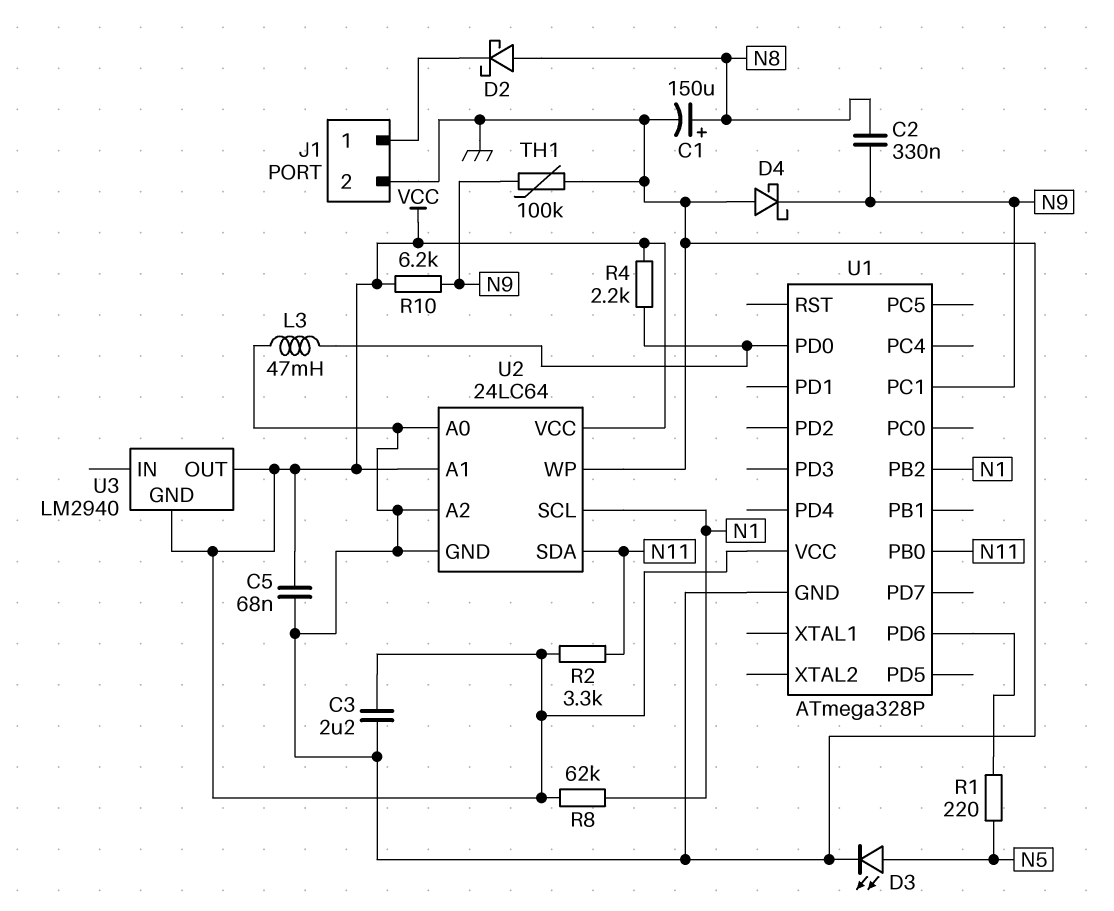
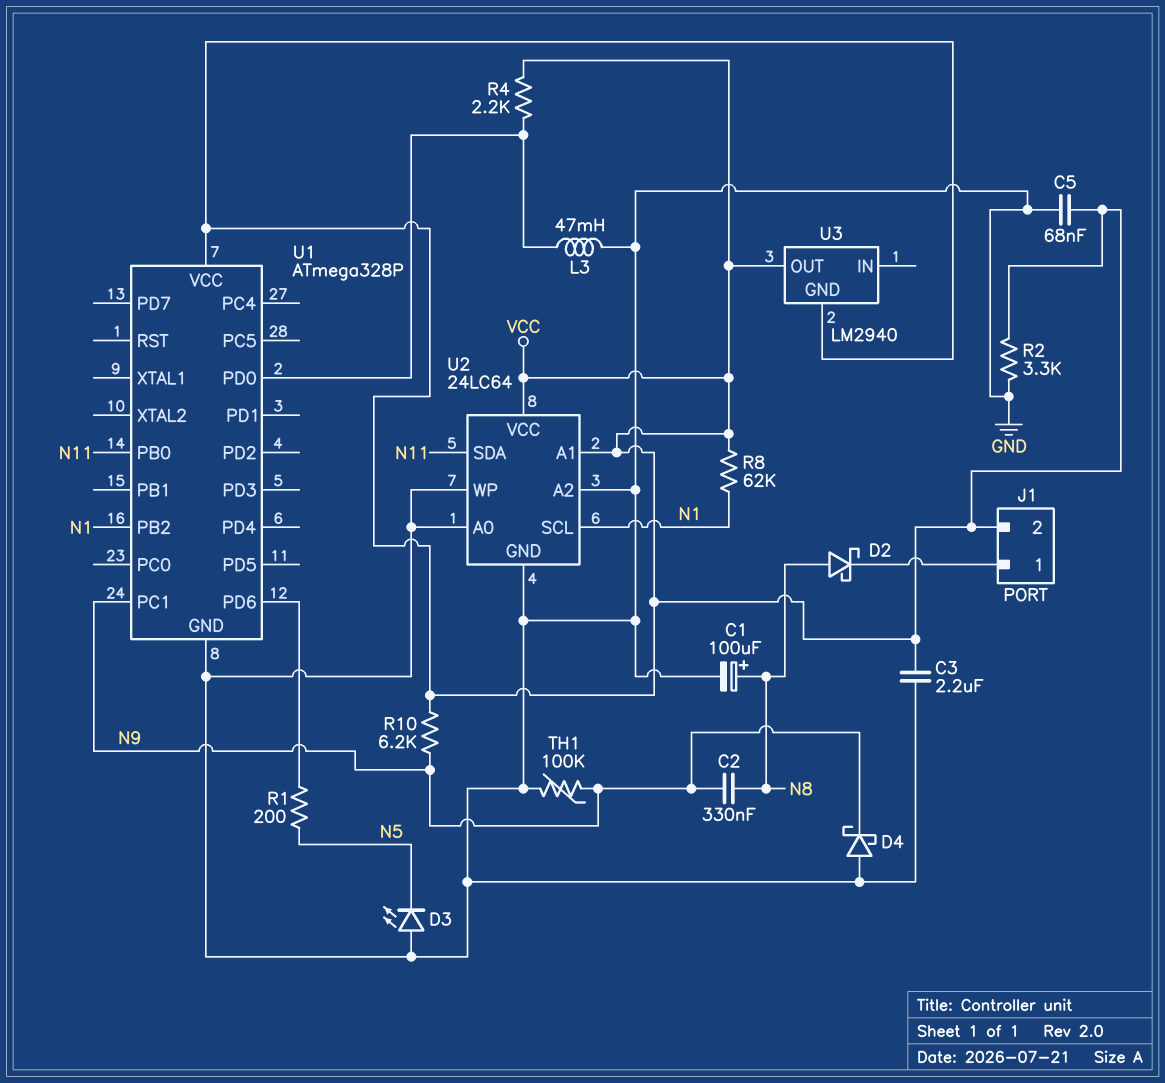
C1: 150uF (plus N8, minus GND) -> 100uF (plus N8, minus GND)
D3: LED (A N5, K GND) -> LED (A GND, K N5)
J1 pin 2: GND -> VCC
R1: 220 (N5, U1/PD6) -> 200 (N5, U1/PD6)
R2: 3.3k (N11, VCC) -> 3.3k (GND, VCC)

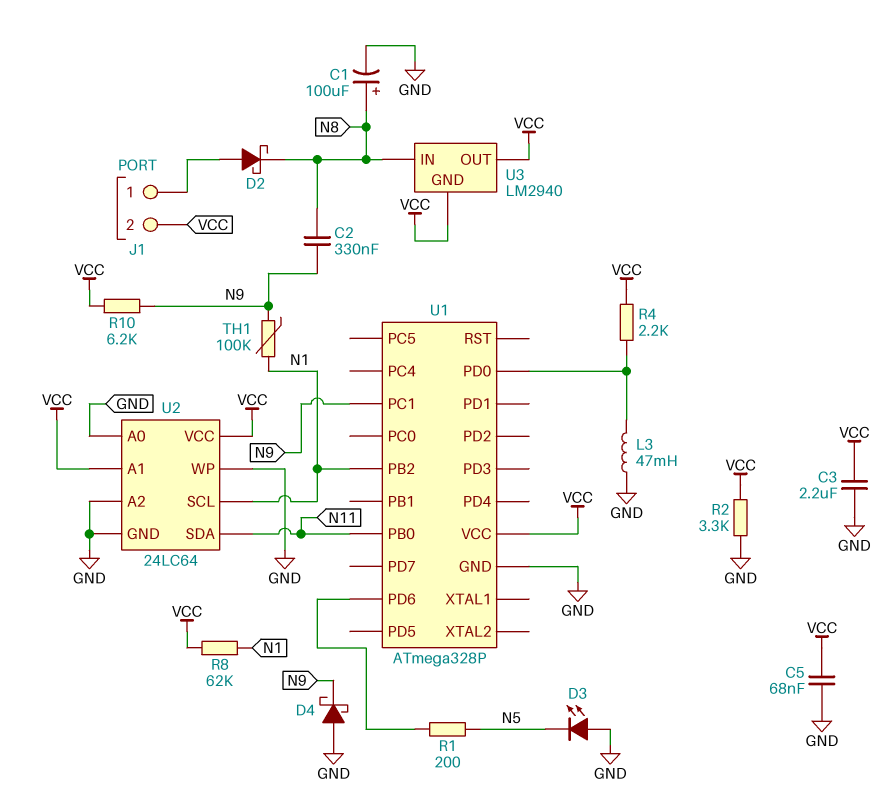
D2: schottky (A N8, K J1/1) -> schottky (A J1/1, K N8)
TH1: 100k (GND, N9) -> 100k (N1, N9)
U3 pin IN: none -> N8

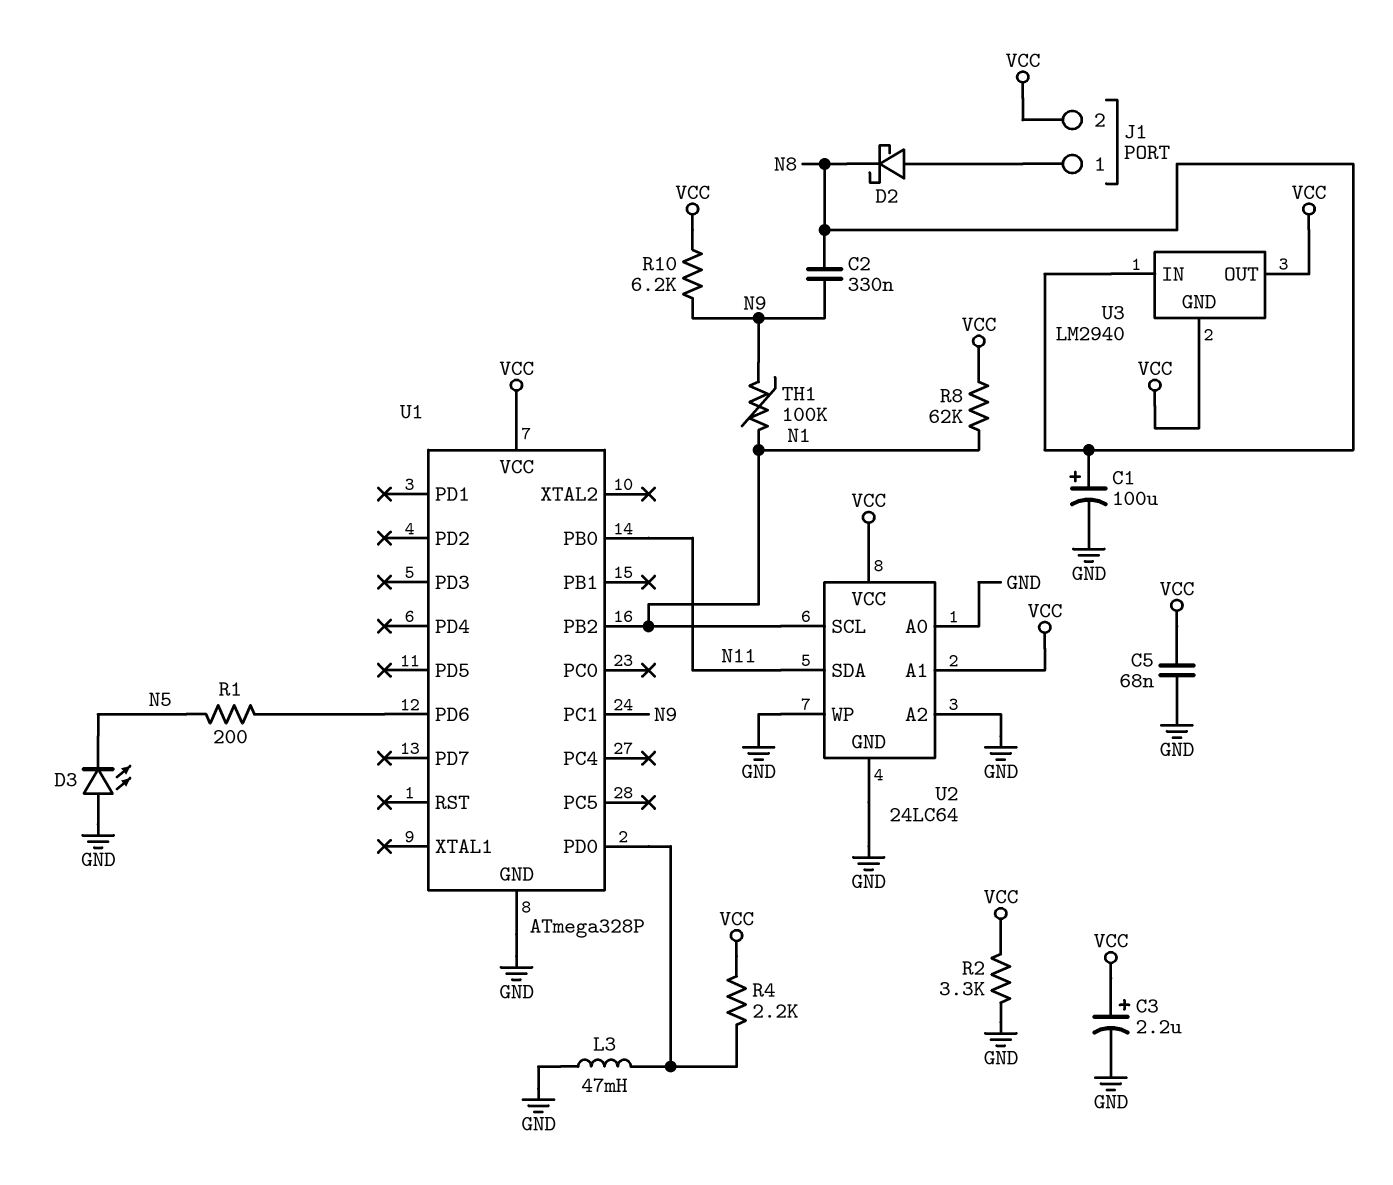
C3: 2.2uF (GND, VCC) -> 2.2uF (plus VCC, minus GND)
D4: schottky (A GND, K N9) -> none

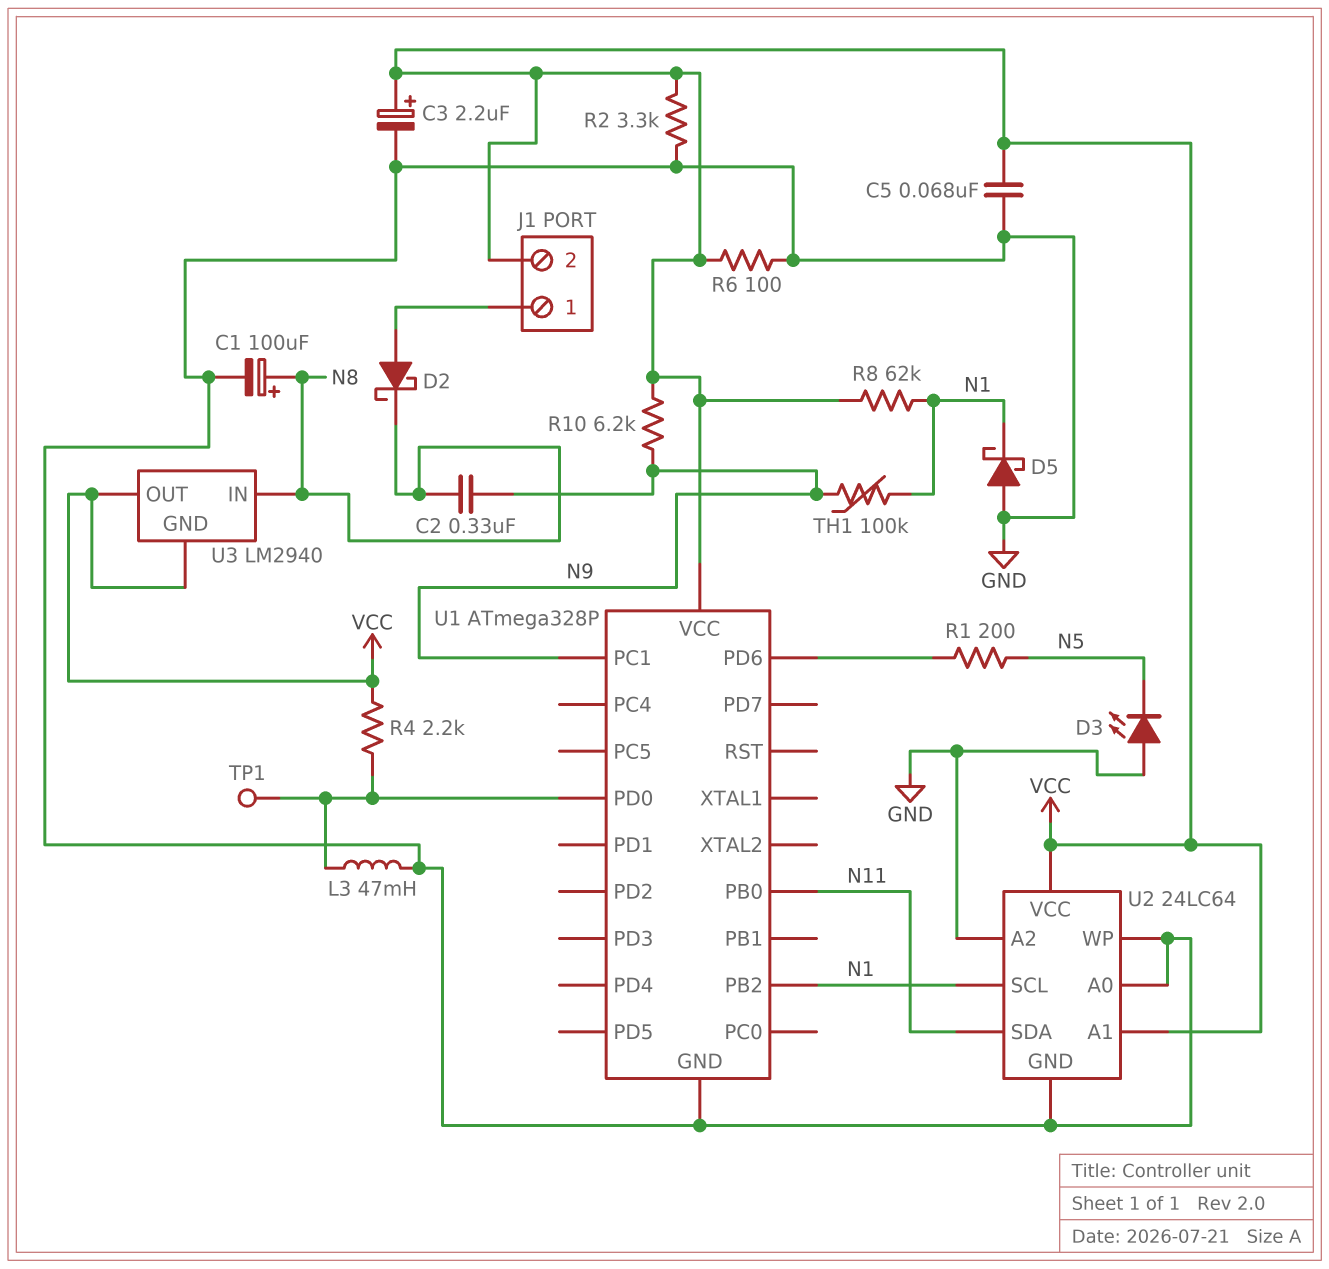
D5: none -> schottky (A GND, K N1)
R6: none -> 100 (GND, VCC)
TP1: none -> test point (U1/PD0)

